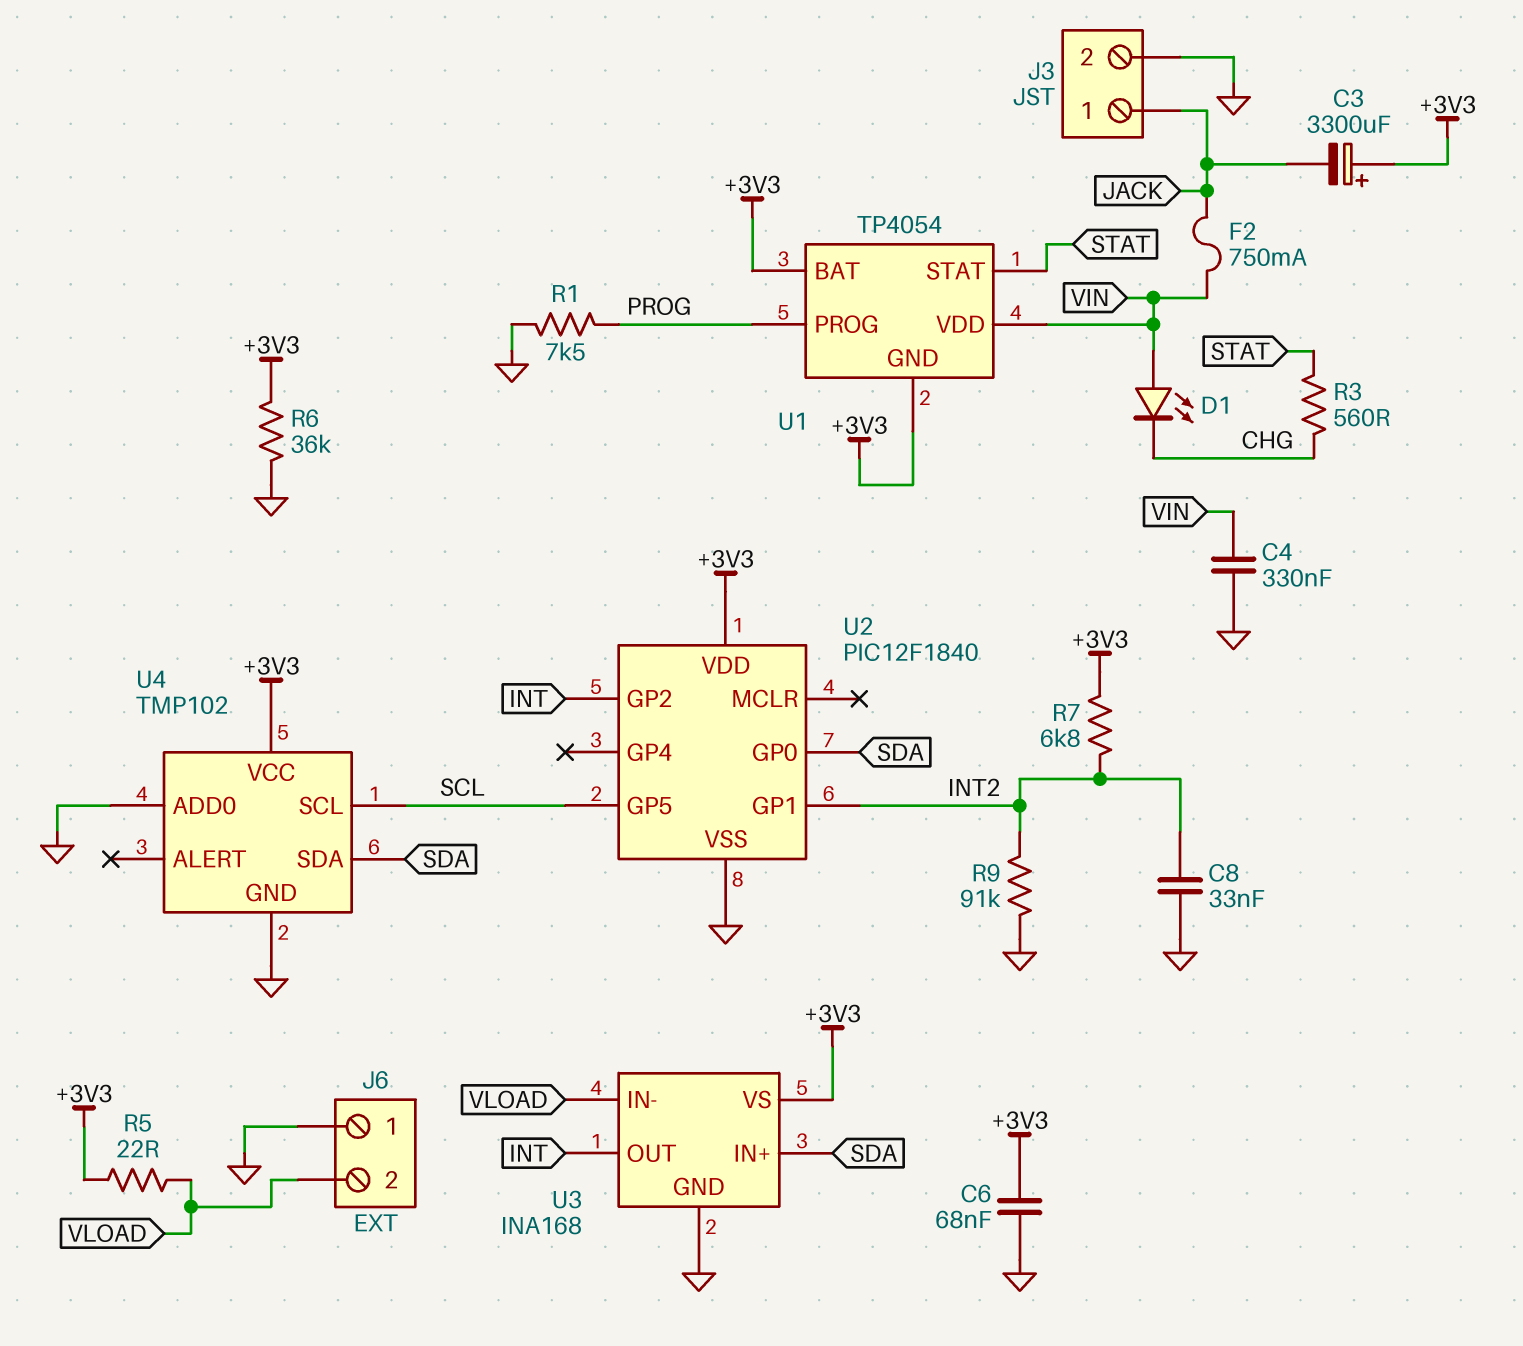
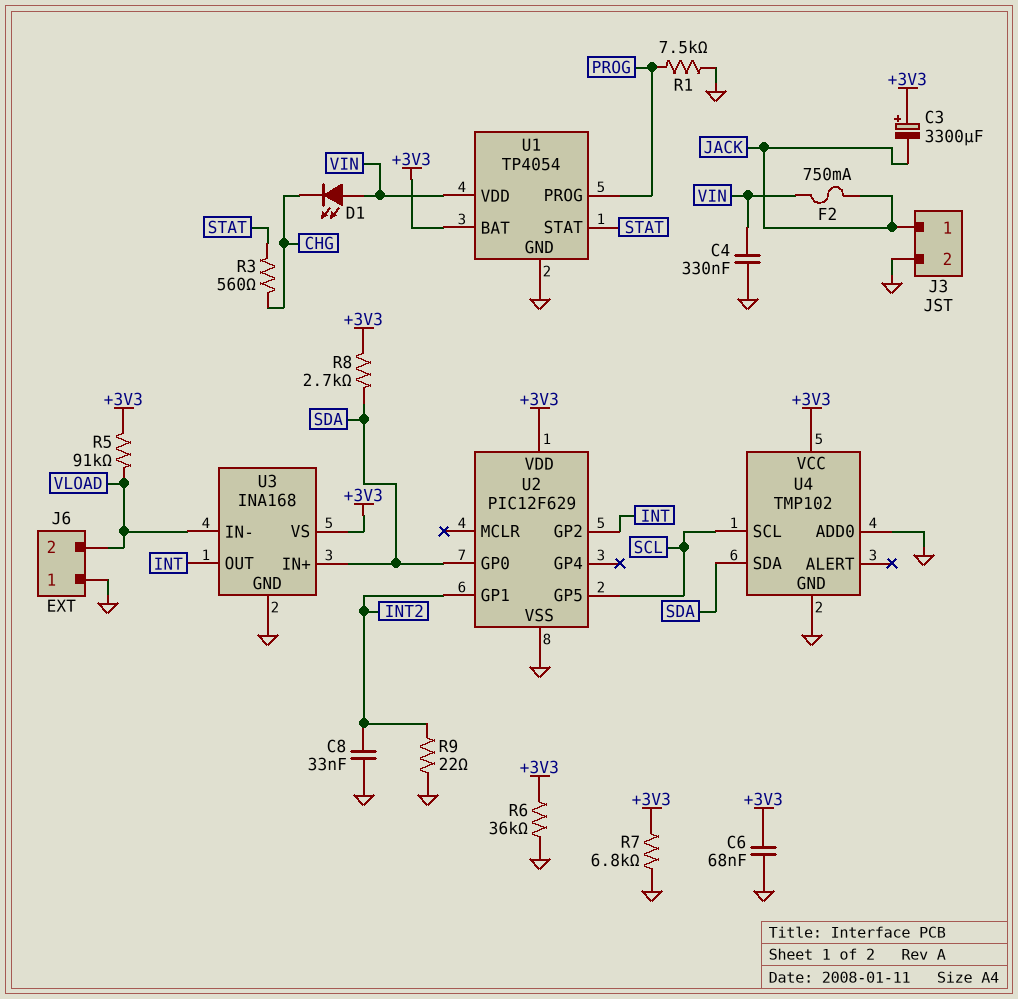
R5: 22 (+3V3, VLOAD) -> 91k (+3V3, VLOAD)
R7: 6.8k (+3V3, INT2) -> 6.8k (+3V3, GND)
R8: none -> 2.7k (+3V3, SDA)
R9: 91k (GND, INT2) -> 22 (GND, INT2)
U1 pin GND: +3V3 -> GND
U2: PIC12F1840 -> PIC12F629

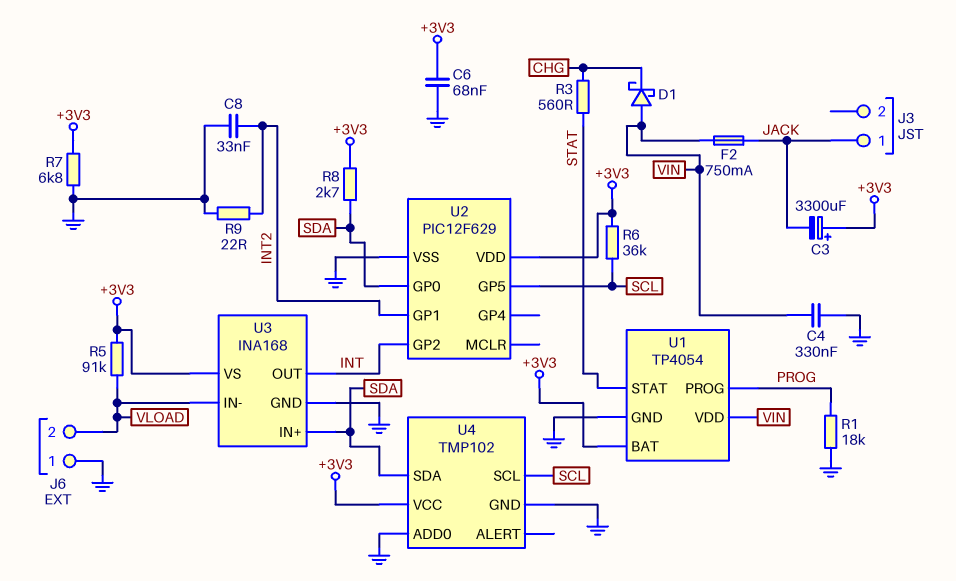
D1: LED (A VIN, K CHG) -> schottky (A VIN, K CHG)
J3 pin 2: GND -> none
R1: 7.5k (GND, PROG) -> 18k (GND, PROG)
R6: 36k (+3V3, GND) -> 36k (+3V3, SCL)

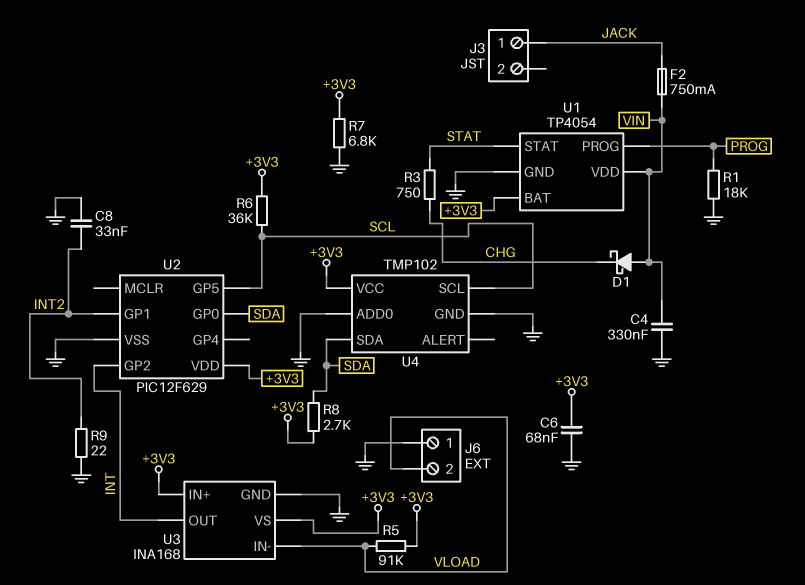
C3: 3300uF (plus +3V3, minus JACK) -> none
R3: 560 (CHG, STAT) -> 750 (CHG, STAT)
U3 pin IN+: SDA -> +3V3

